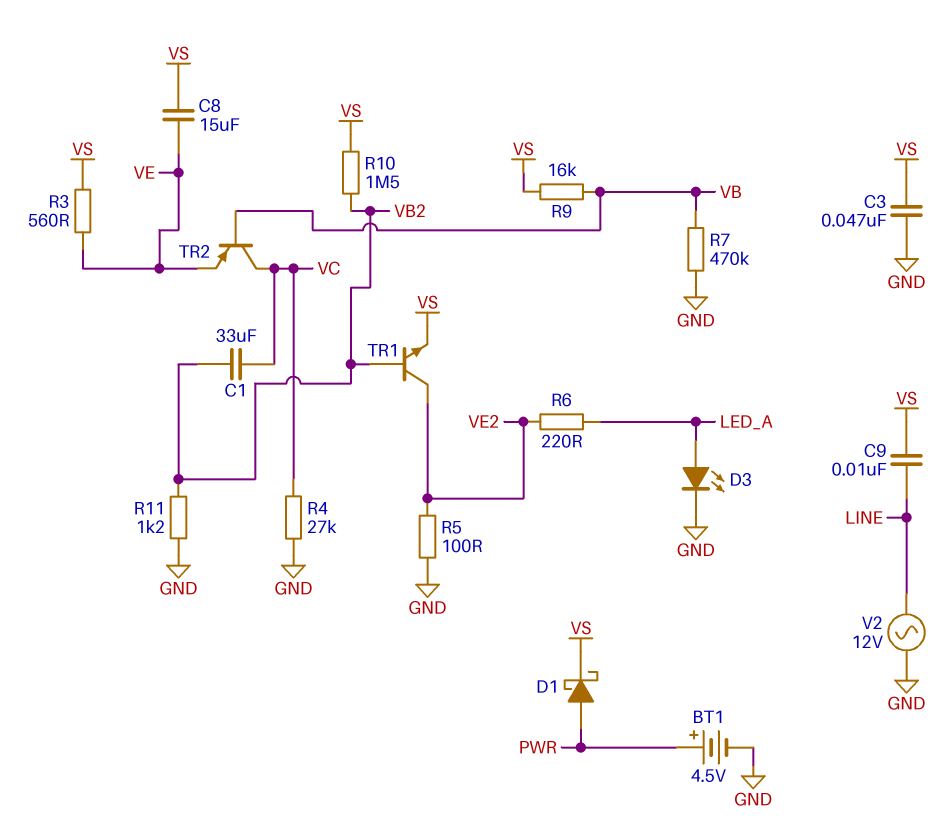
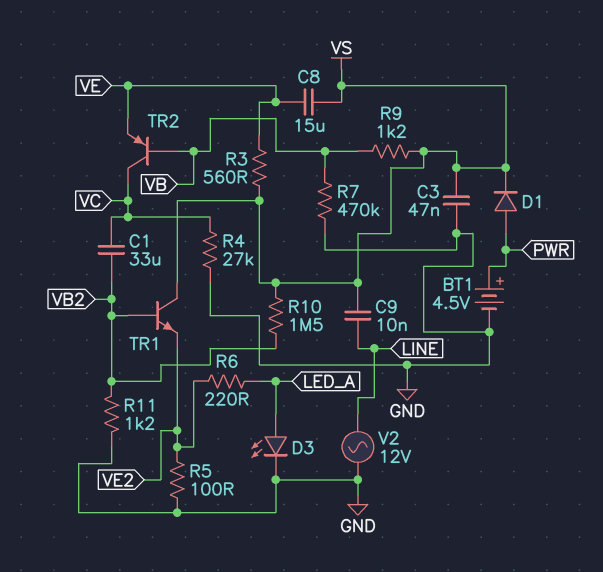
D1: schottky (A PWR, K VS) -> diode (A PWR, K VS)
R9: 16k (VB, VS) -> 1.2k (VB, VS)
TR1: NPN (B VB2, C VE2, E VS) -> NPN (B VB2, C VS, E VE2)

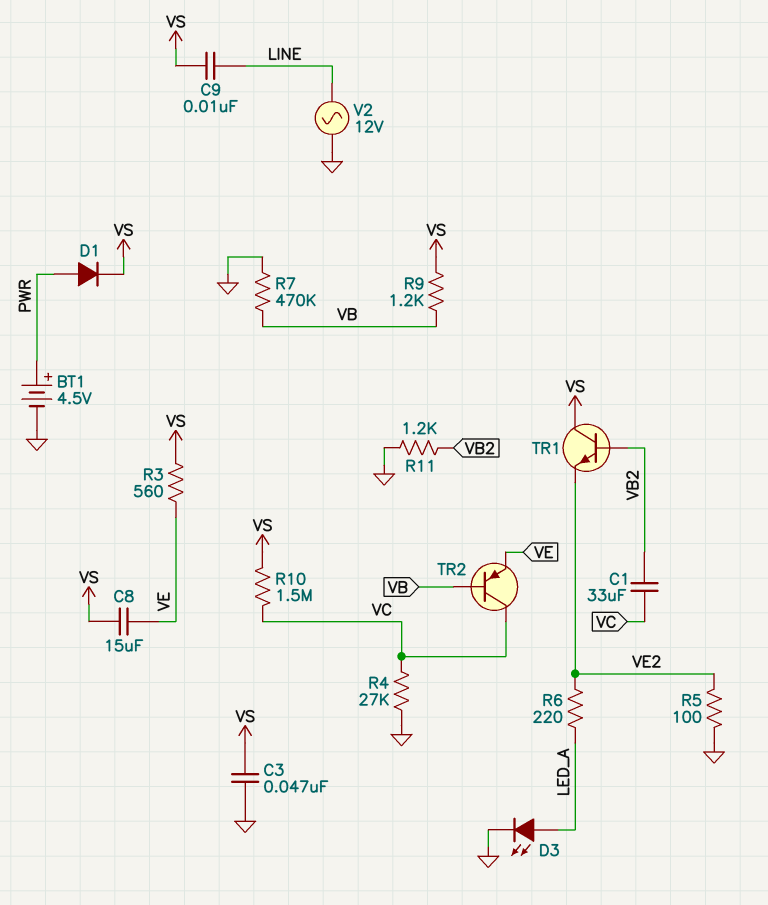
R10: 1.5M (VB2, VS) -> 1.5M (VC, VS)

